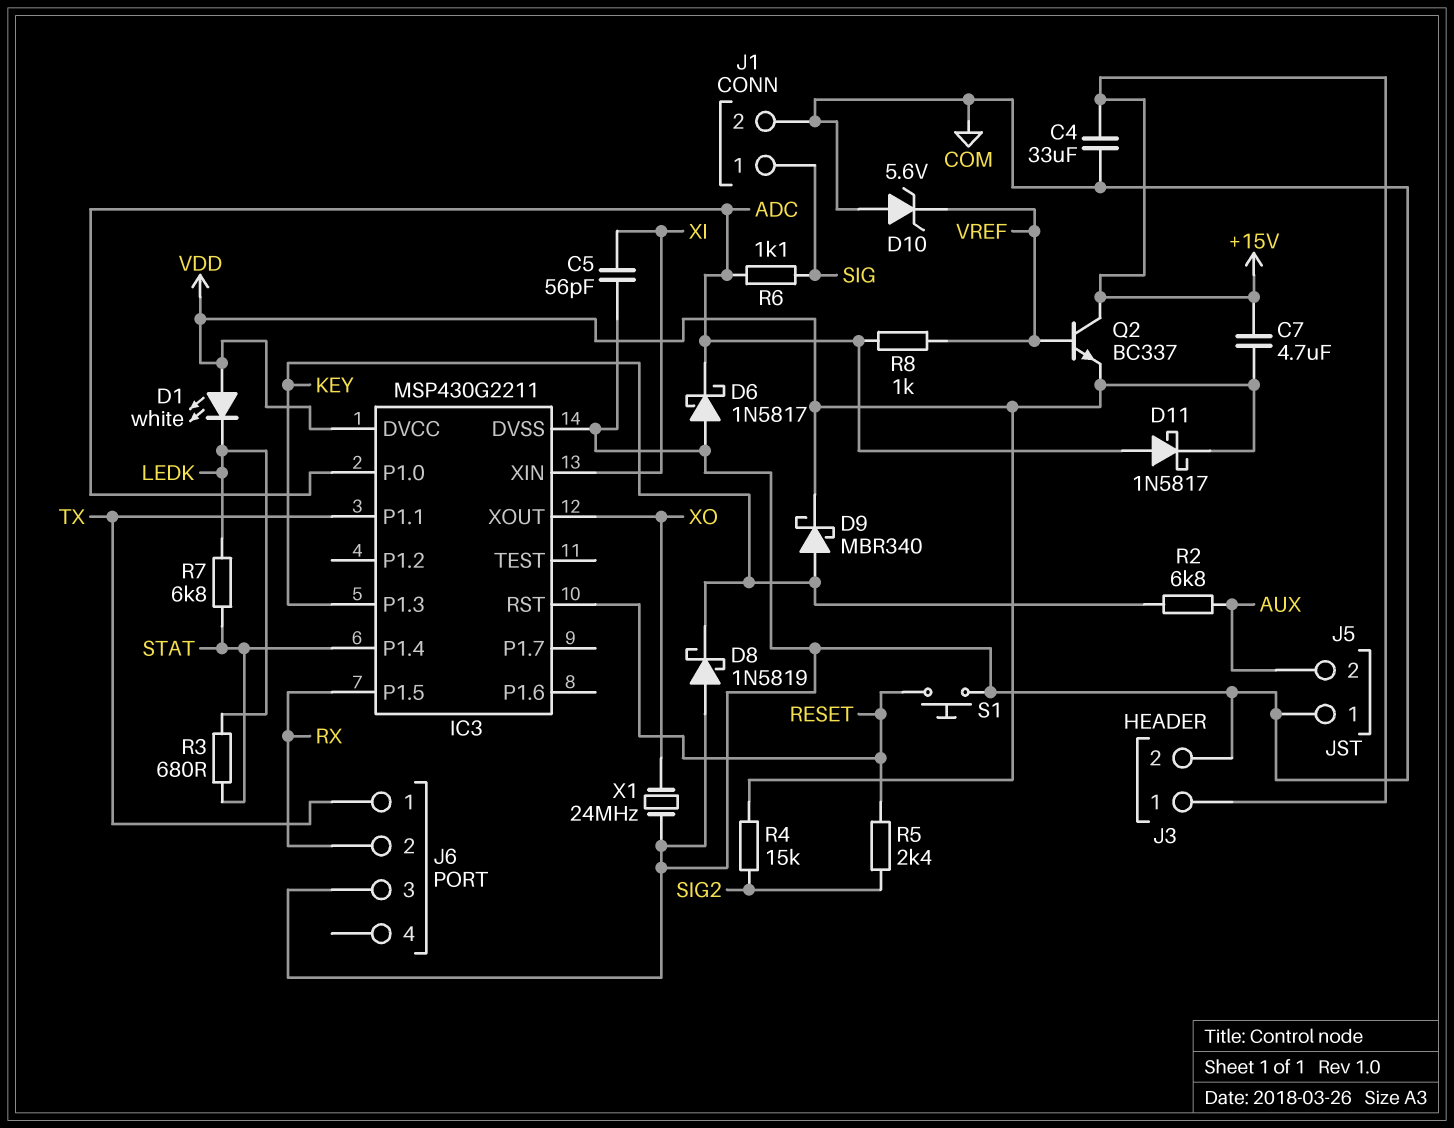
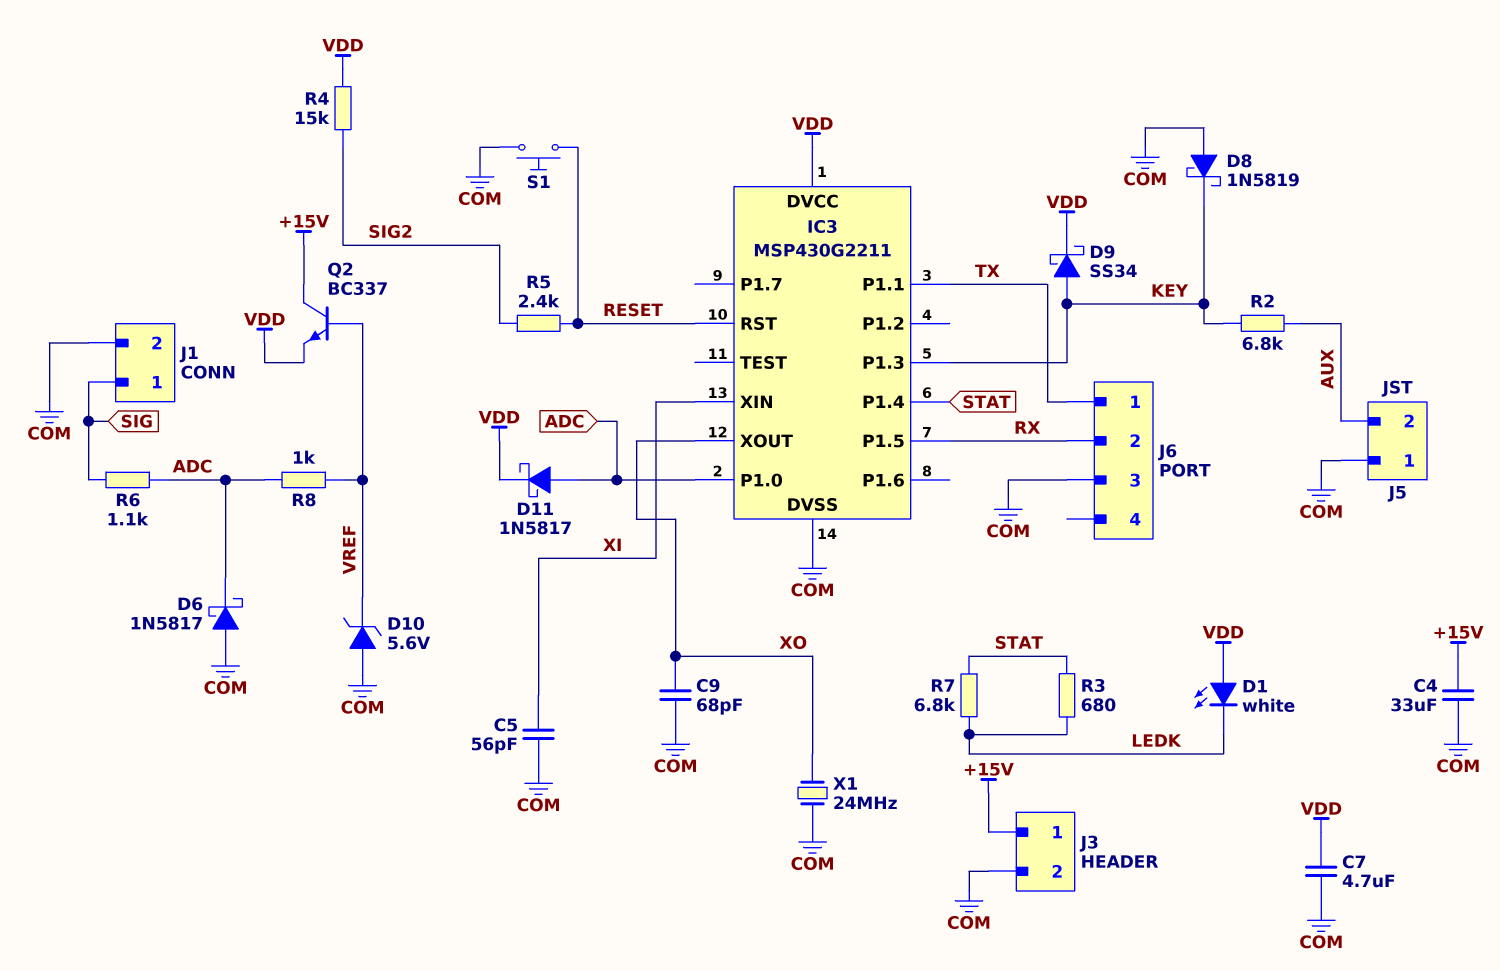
C7: 4.7uF (+15V, VDD) -> 4.7uF (COM, VDD)
C9: none -> 68pF (COM, XO)
D9: schottky MBR340 (A KEY, K VDD) -> schottky SS34 (A KEY, K VDD)

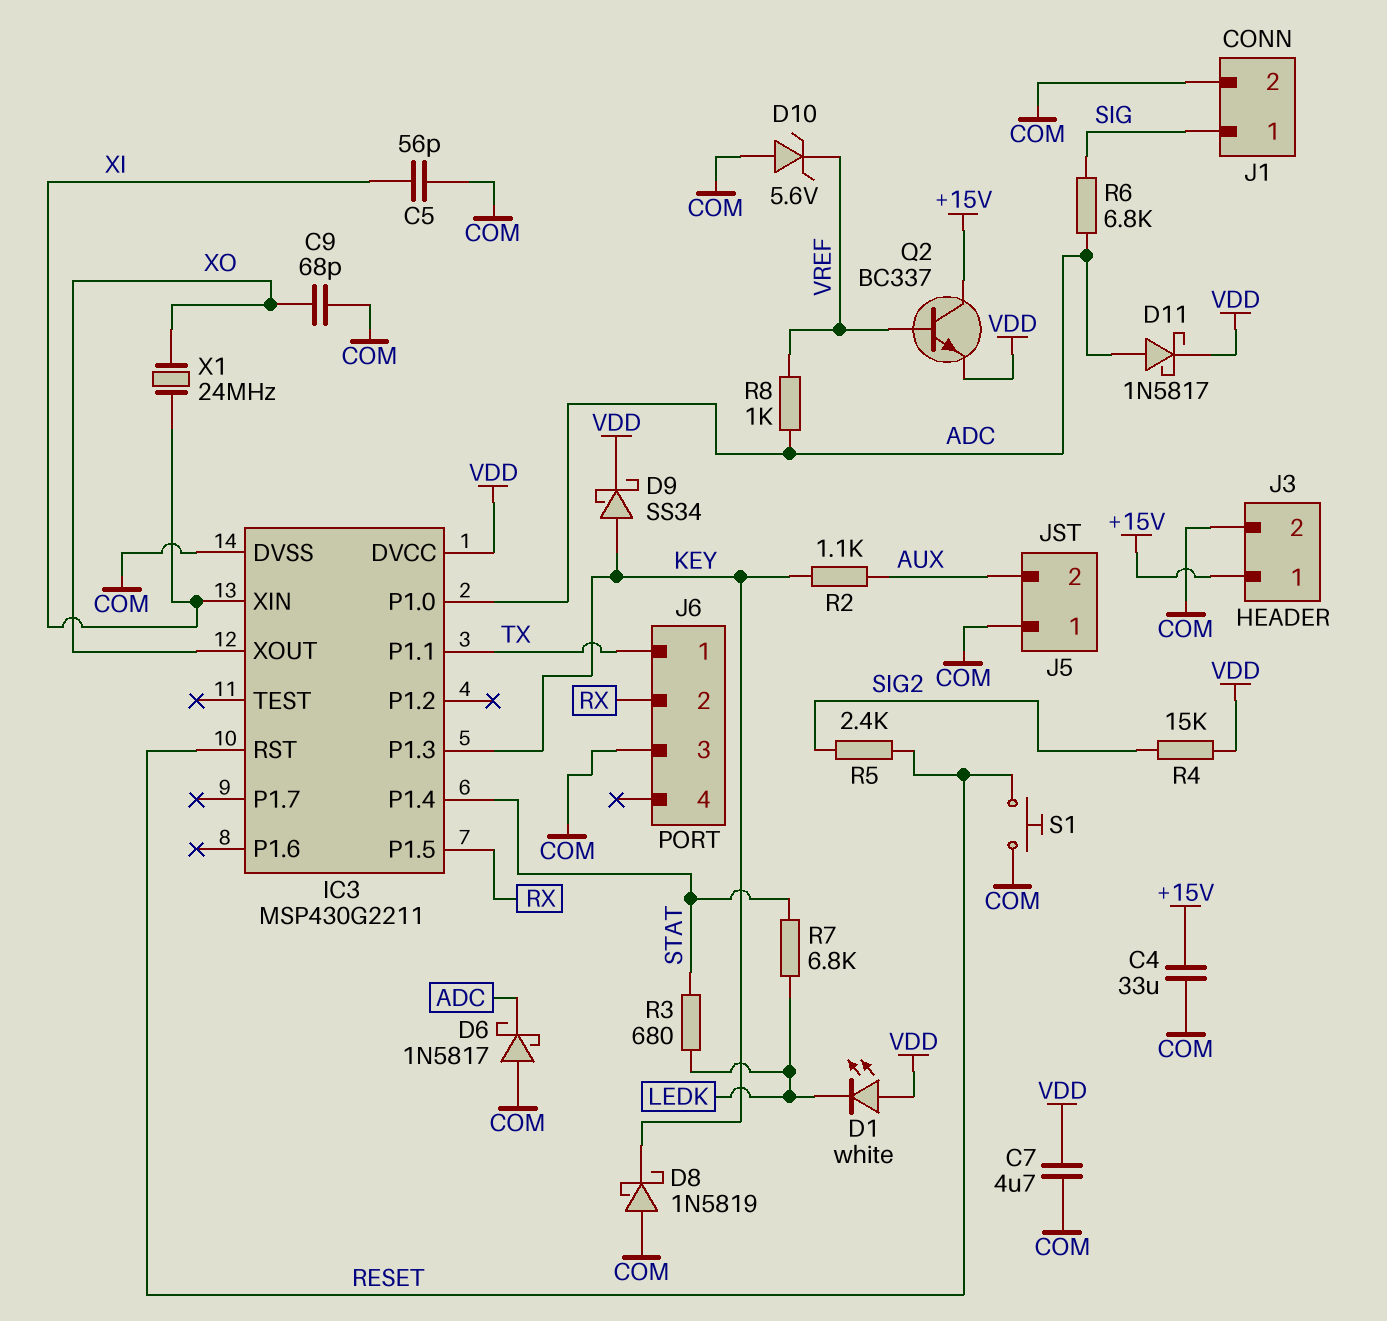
R2: 6.8k (AUX, KEY) -> 1.1k (AUX, KEY)
R6: 1.1k (ADC, SIG) -> 6.8k (ADC, SIG)
X1: 24MHz (COM, XO) -> 24MHz (XI, XO)

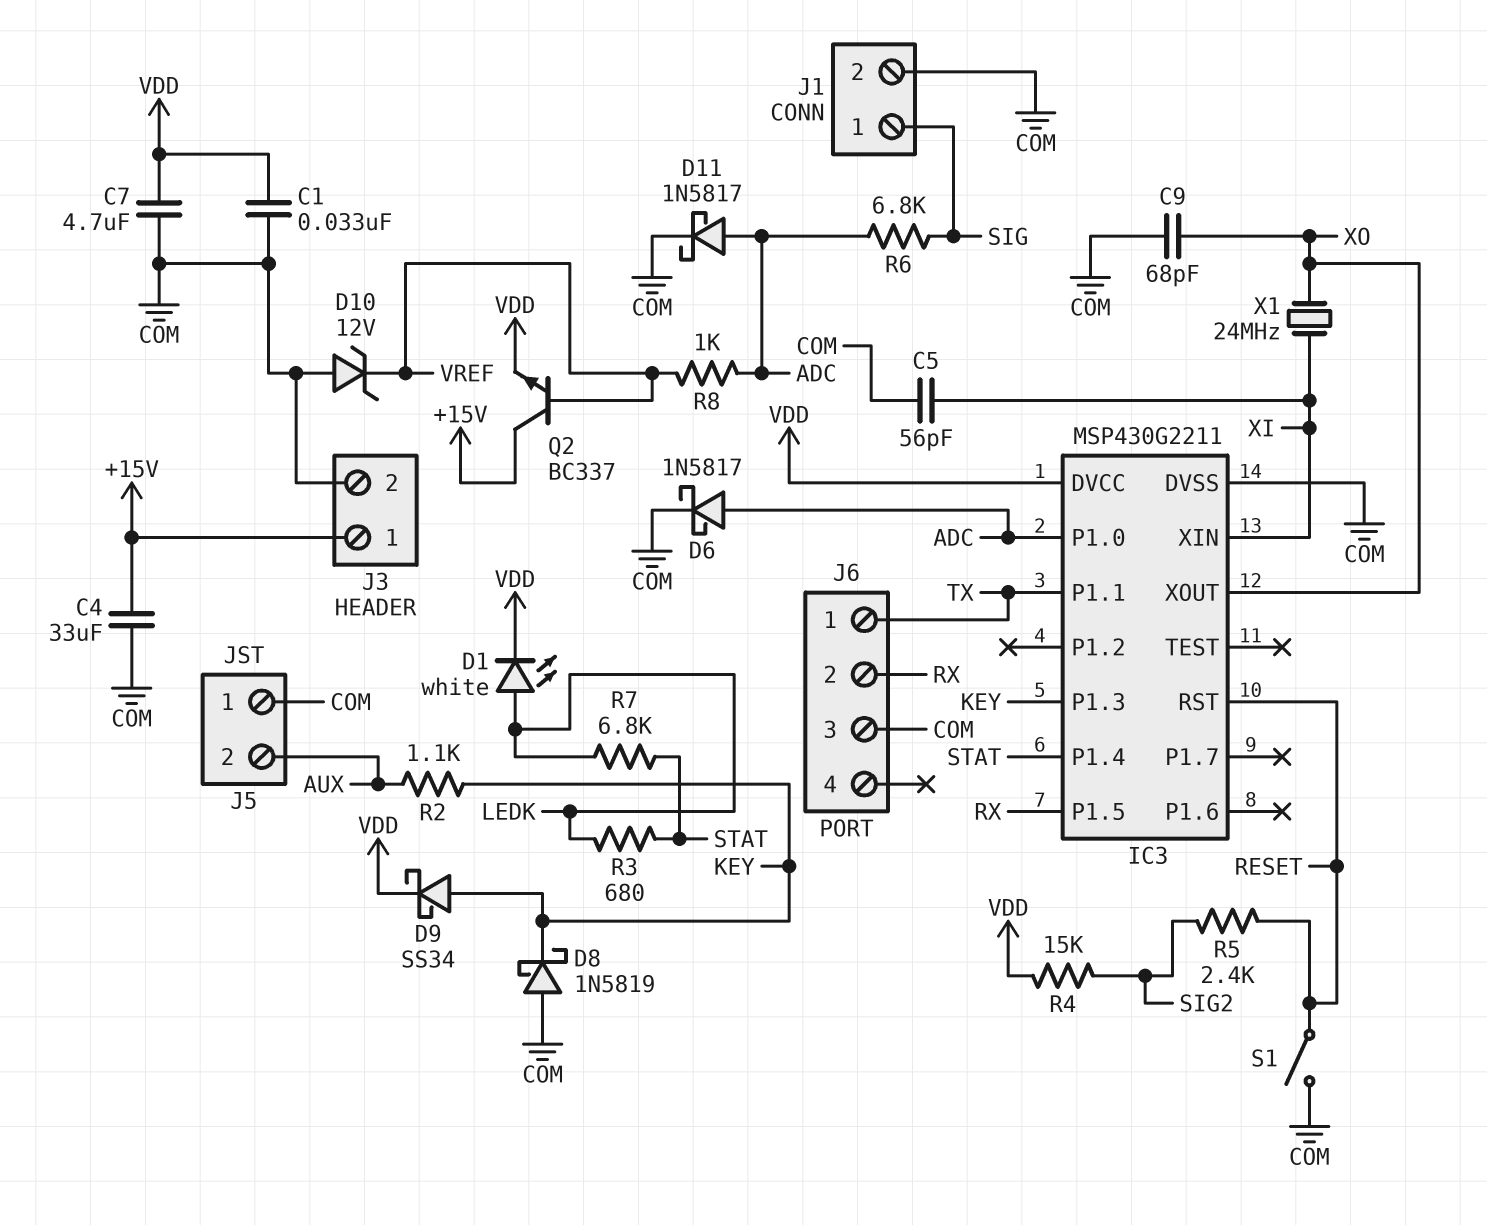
C1: none -> 33nF (COM, VDD)
D1: LED white (A VDD, K LEDK) -> LED white (A LEDK, K VDD)
D6: schottky 1N5817 (A COM, K ADC) -> schottky 1N5817 (A ADC, K COM)
D10: zener 5.6V (A COM, K VREF) -> zener 12V (A COM, K VREF)
D11: schottky 1N5817 (A ADC, K VDD) -> schottky 1N5817 (A ADC, K COM)
S1: button (COM, RESET) -> switch (COM, RESET)

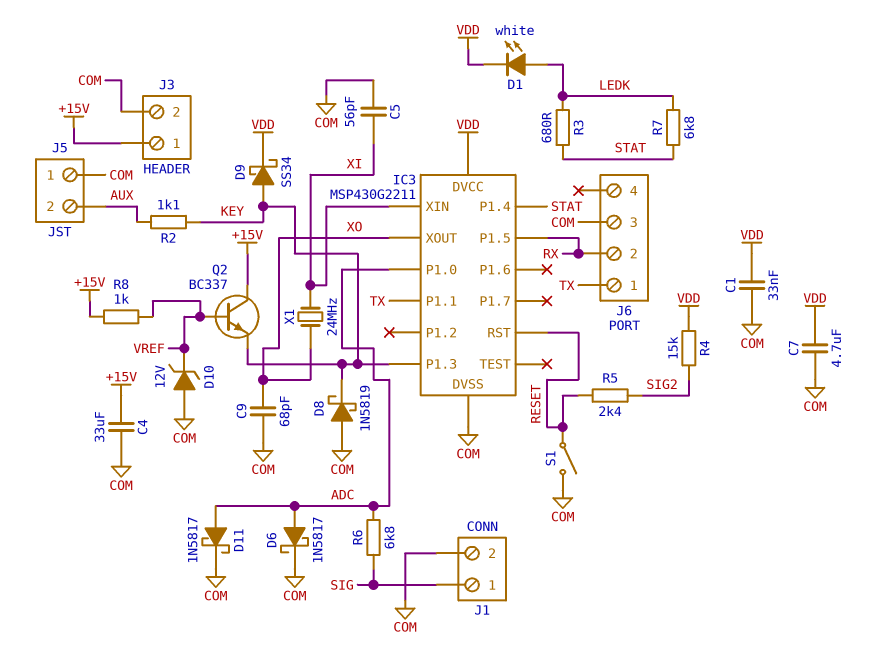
Q2: NPN BC337 (B VREF, C +15V, E VDD) -> NPN BC337 (B VREF, C +15V, E KEY)
R8: 1k (ADC, VREF) -> 1k (+15V, VREF)

